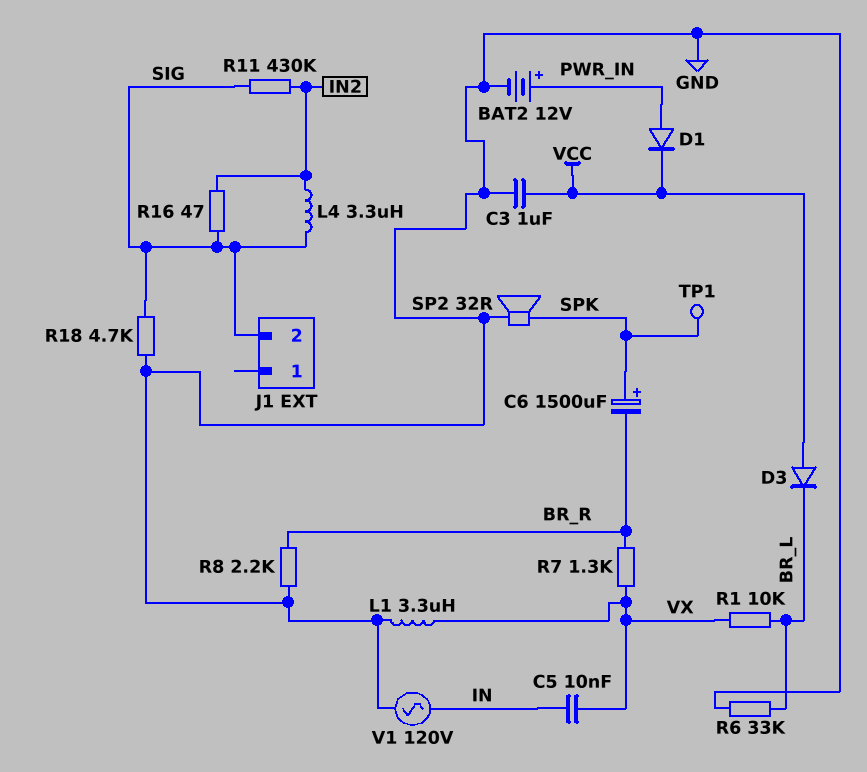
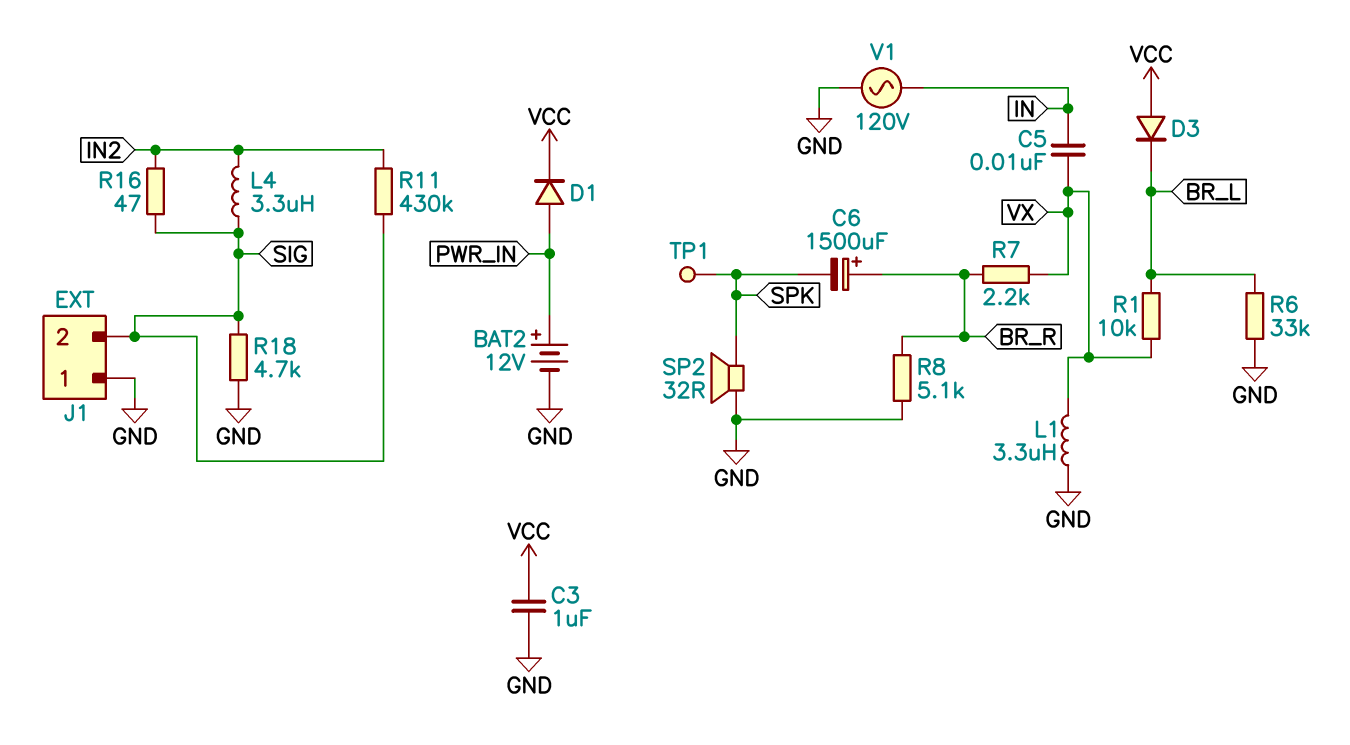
C6: 1500uF (plus SPK, minus BR_R) -> 1500uF (plus BR_R, minus SPK)
J1 pin 1: none -> GND
R7: 1.3k (BR_R, VX) -> 2.2k (BR_R, VX)
R8: 2.2k (BR_R, GND) -> 5.1k (BR_R, GND)

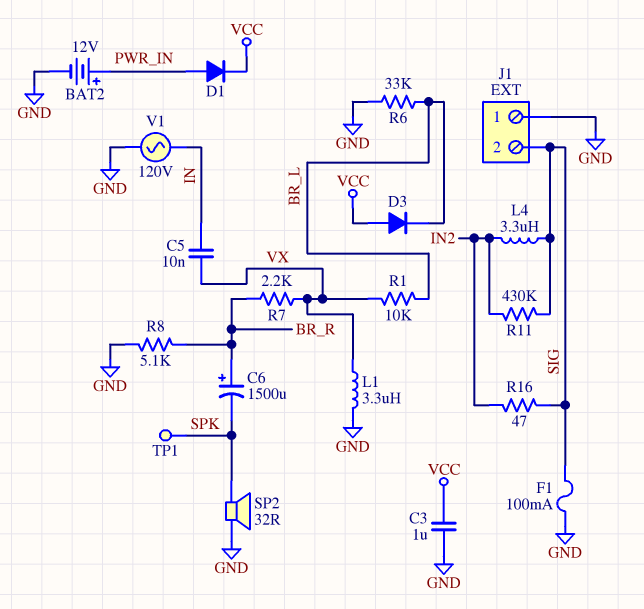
F1: none -> 100mA (GND, SIG)
R18: 4.7k (GND, SIG) -> none

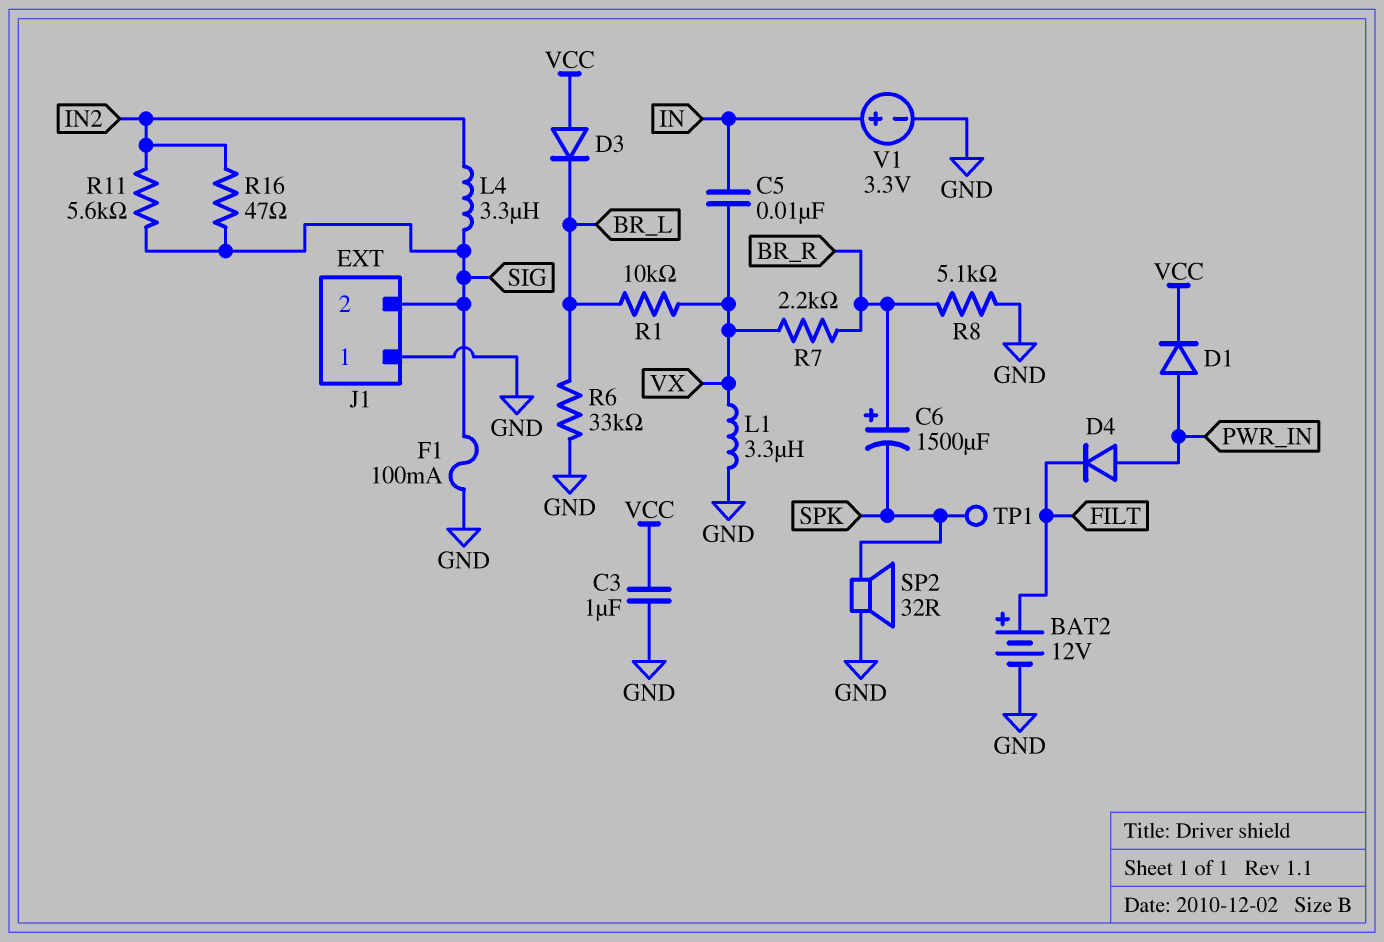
BAT2: 12V (plus PWR_IN, minus GND) -> 12V (plus FILT, minus GND)
D4: none -> diode (A PWR_IN, K FILT)
R11: 430k (IN2, SIG) -> 5.6k (IN2, SIG)
V1: AC 120V (GND, IN) -> 3.3V (plus IN, minus GND)

